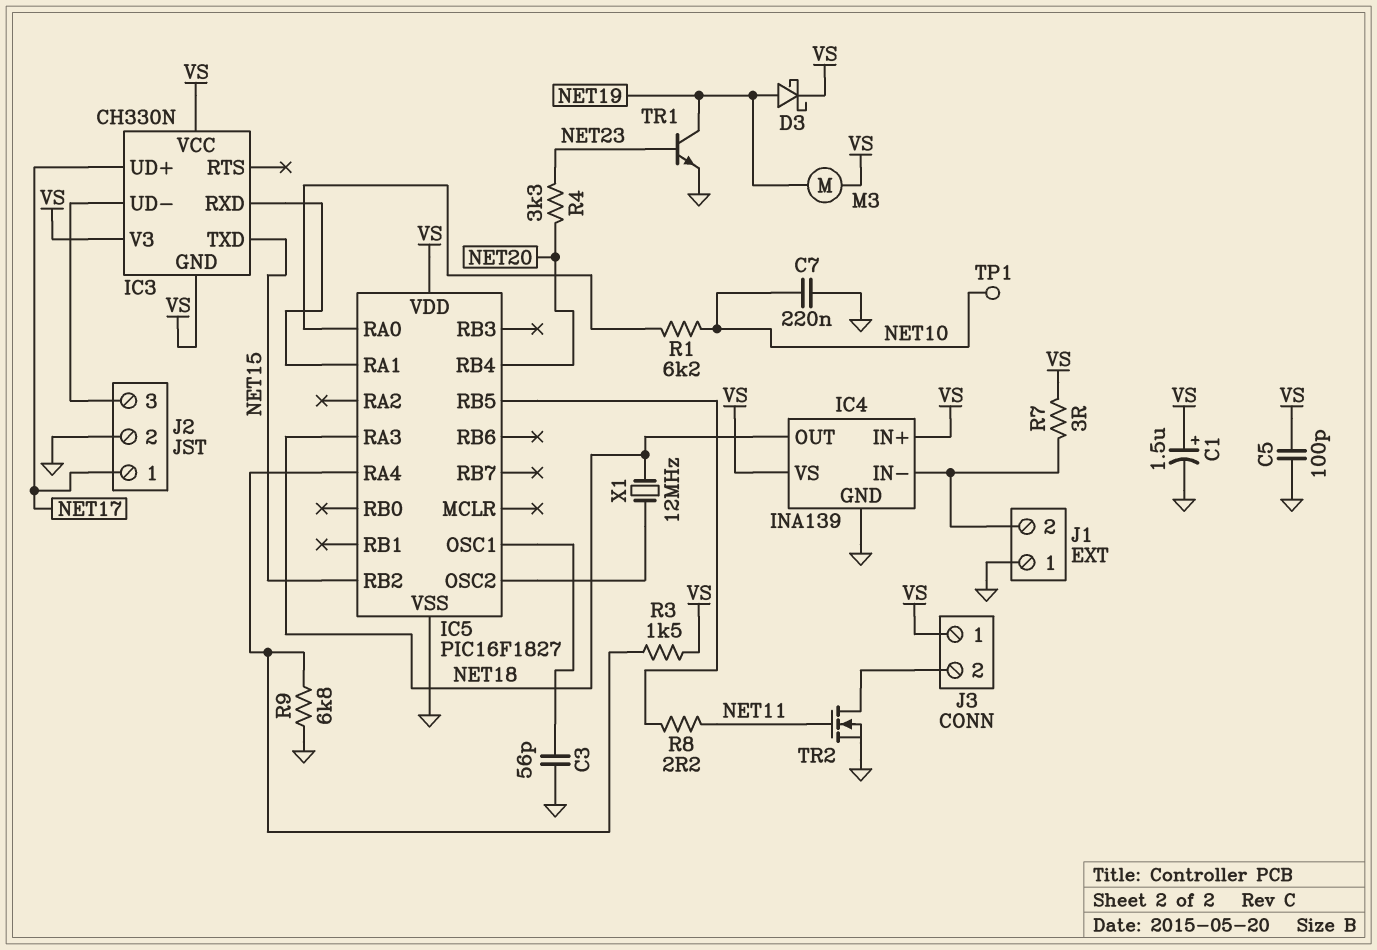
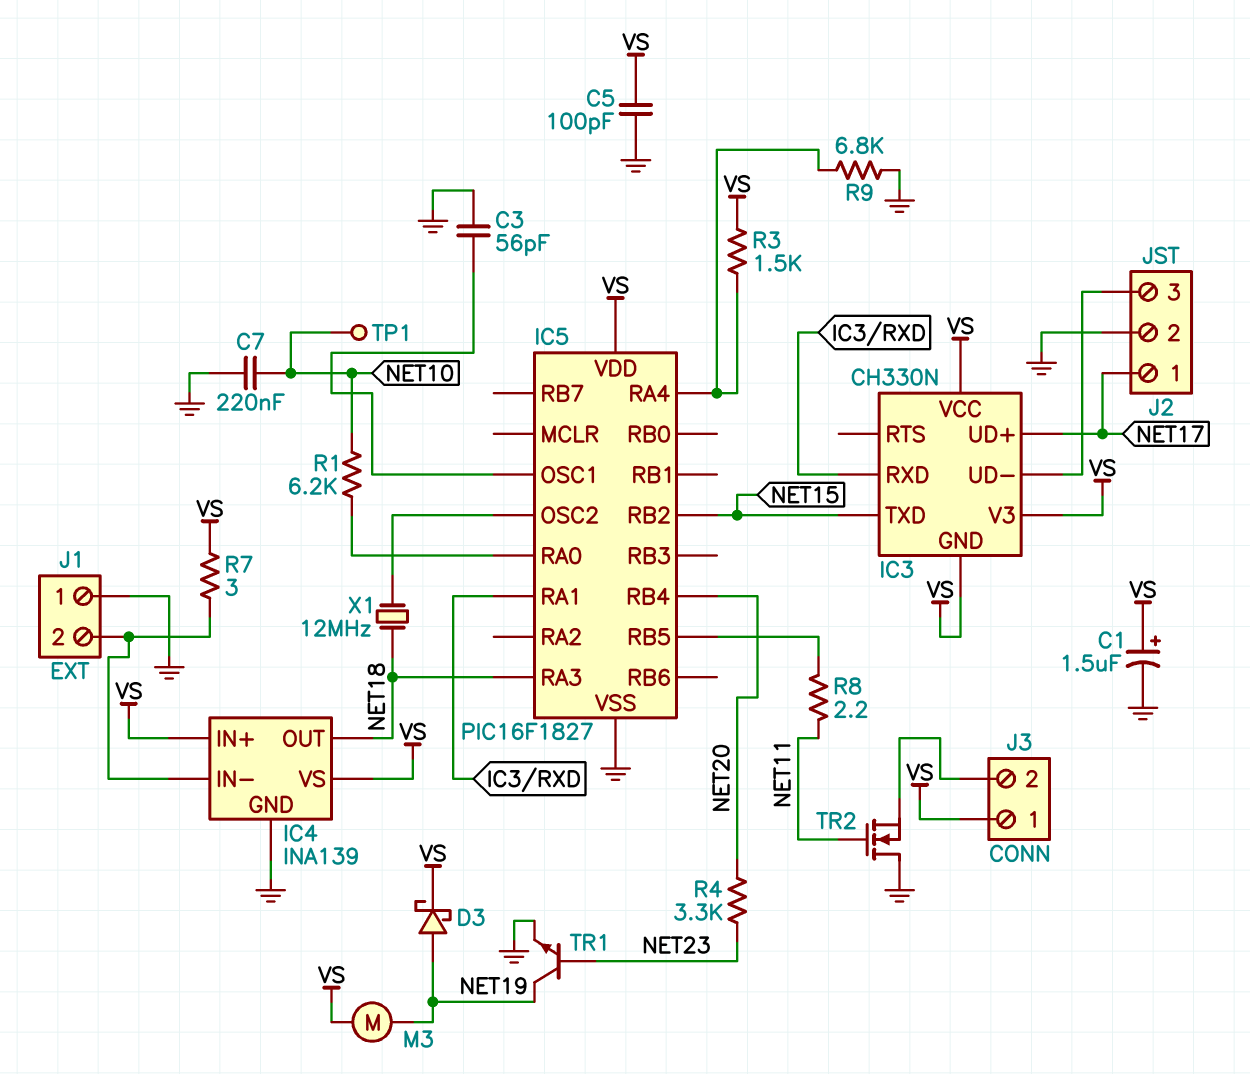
TR2: NMOS (G NET11, D J3/2, S GND) -> NMOS (G NET11, D GND, S J3/2)

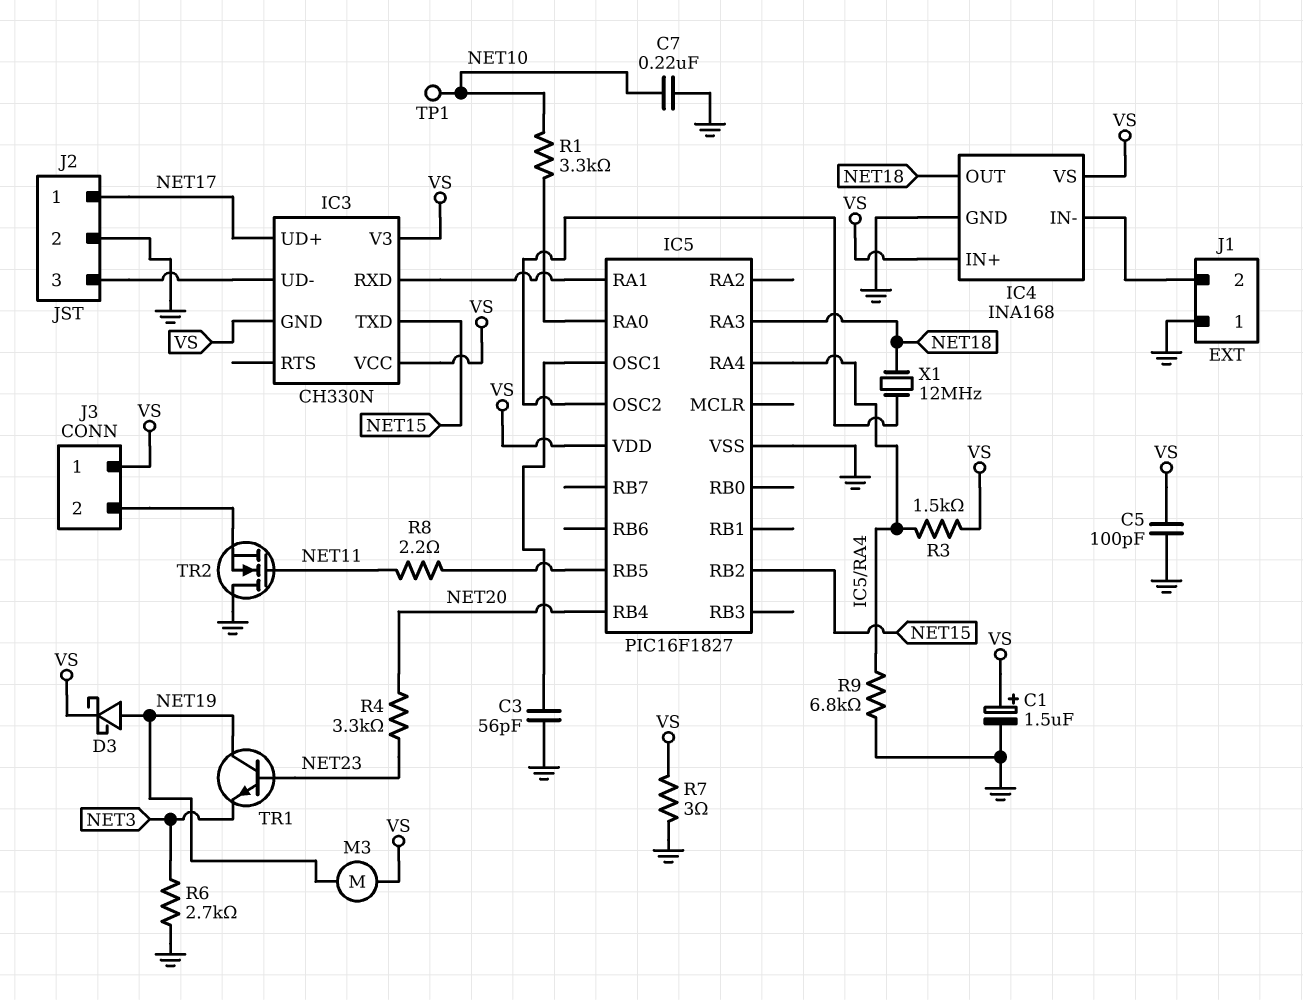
IC4: INA139 -> INA168
R1: 6.2k (IC5/RA0, NET10) -> 3.3k (IC5/RA0, NET10)
R6: none -> 2.7k (GND, NET3)
R7: 3 (IC4/IN-, VS) -> 3 (GND, VS)
TR1: NPN (B NET23, C NET19, E GND) -> NPN (B NET23, C NET19, E NET3)

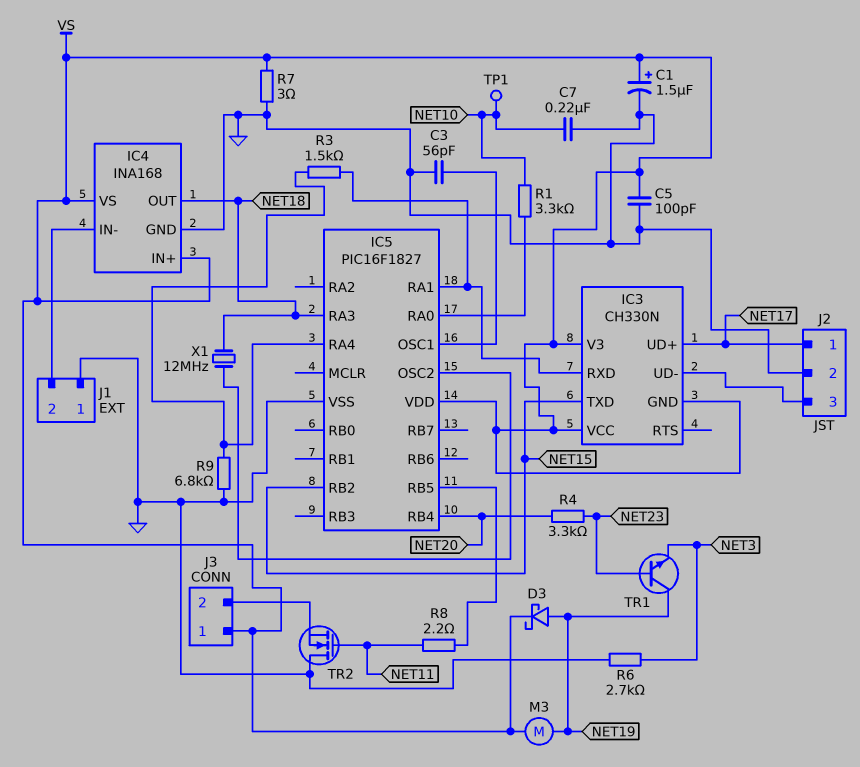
R3: 1.5k (IC5/RA4, VS) -> 1.5k (IC3/RXD, IC5/RA4)

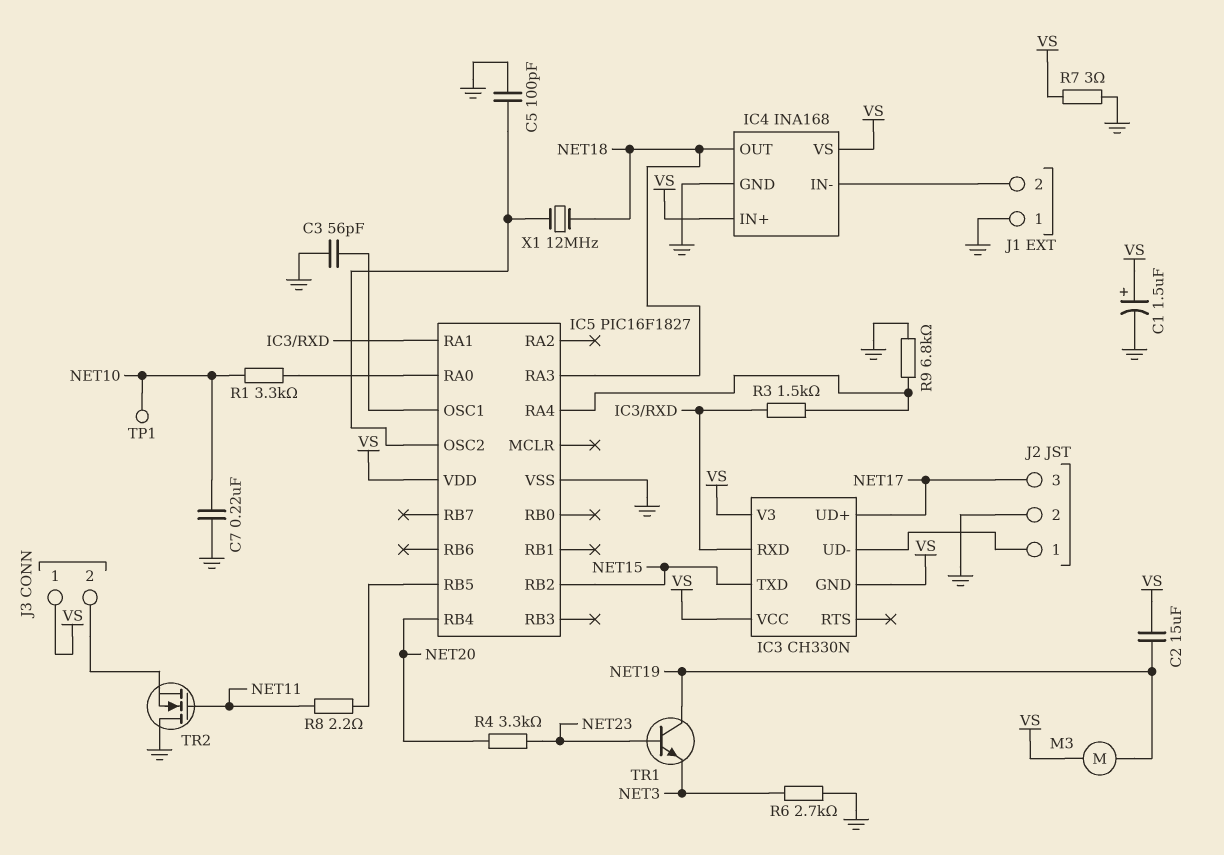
C2: none -> 15uF (NET19, VS)
C5: 100pF (GND, VS) -> 100pF (GND, IC5/OSC2)
D3: schottky (A NET19, K VS) -> none
J2 pin 1: NET17 -> IC3/UD-
J2 pin 3: IC3/UD- -> NET17

